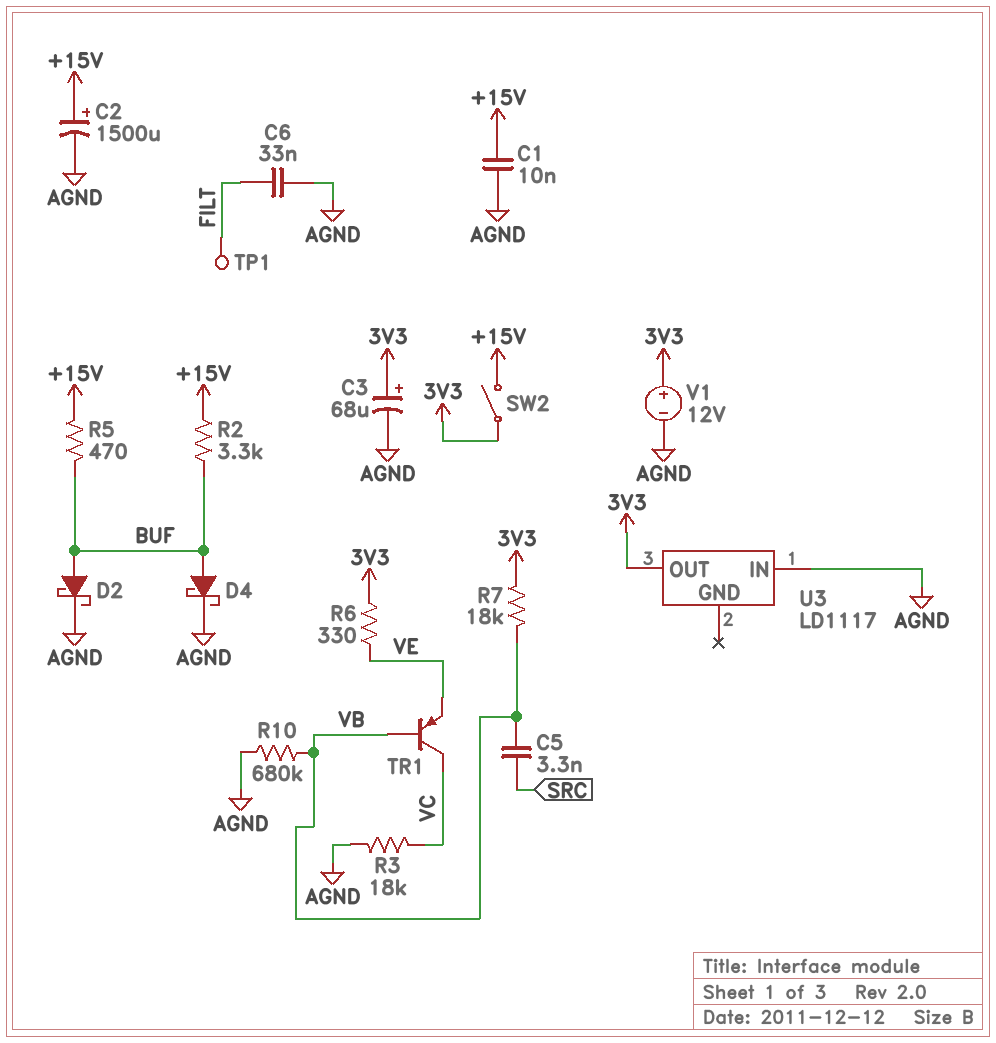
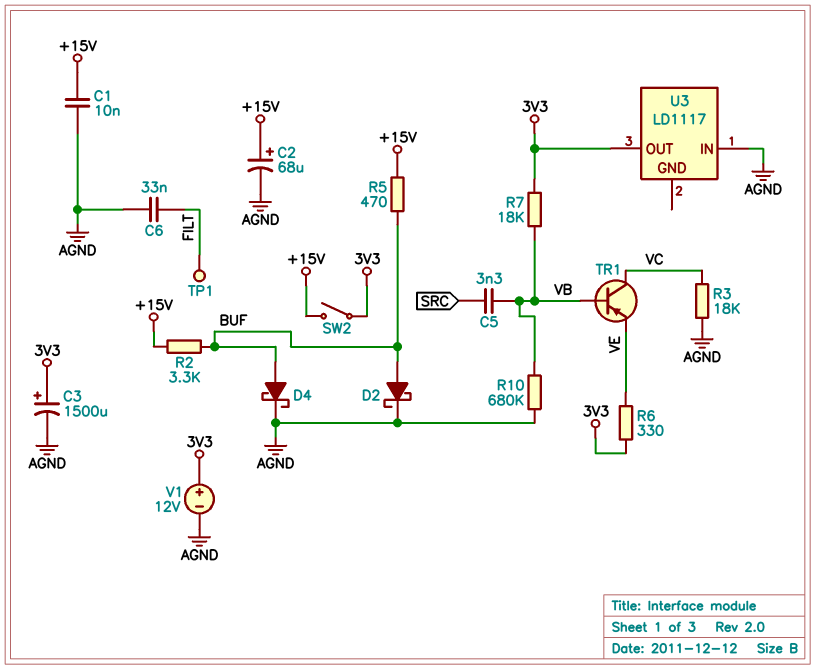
C2: 1500uF (plus +15V, minus AGND) -> 68uF (plus +15V, minus AGND)
C3: 68uF (plus 3V3, minus AGND) -> 1500uF (plus 3V3, minus AGND)

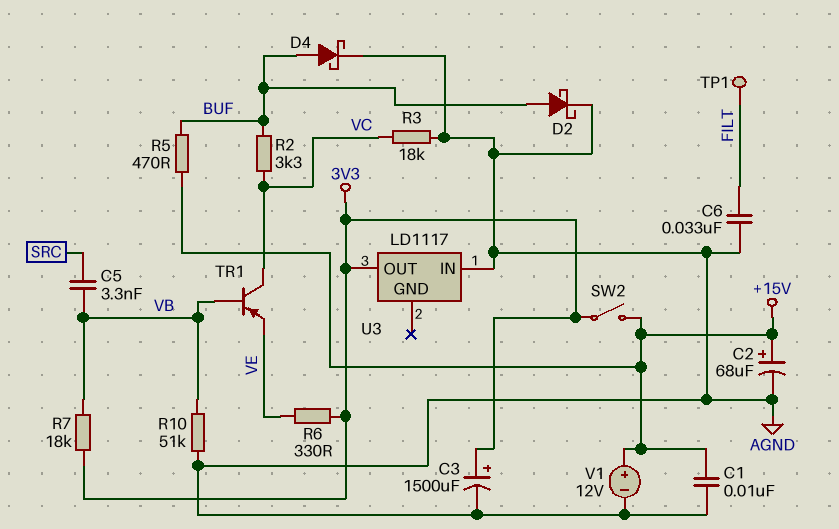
R2: 3.3k (+15V, BUF) -> 3.3k (BUF, VC)
R10: 680k (AGND, VB) -> 51k (AGND, VB)
V1: 12V (plus 3V3, minus AGND) -> 12V (plus +15V, minus AGND)

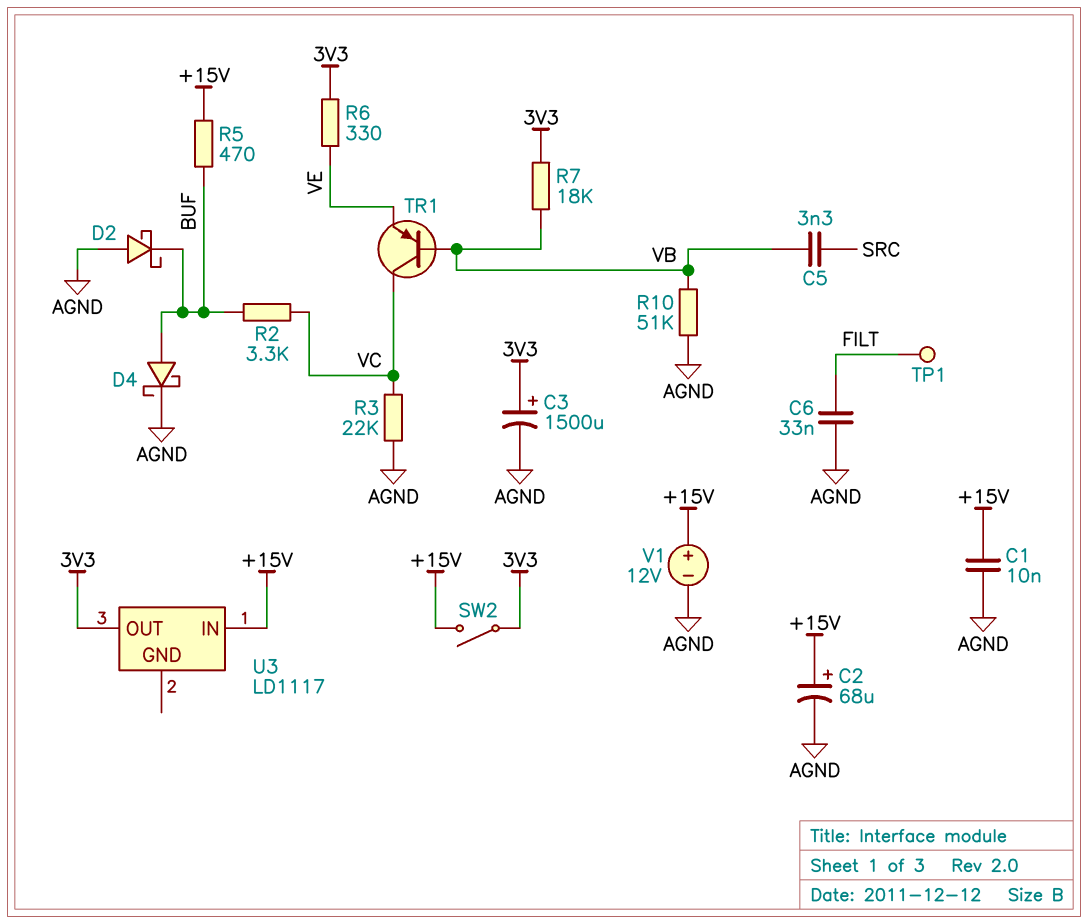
D2: schottky (A BUF, K AGND) -> schottky (A AGND, K BUF)
R3: 18k (AGND, VC) -> 22k (AGND, VC)
U3 pin IN: AGND -> +15V

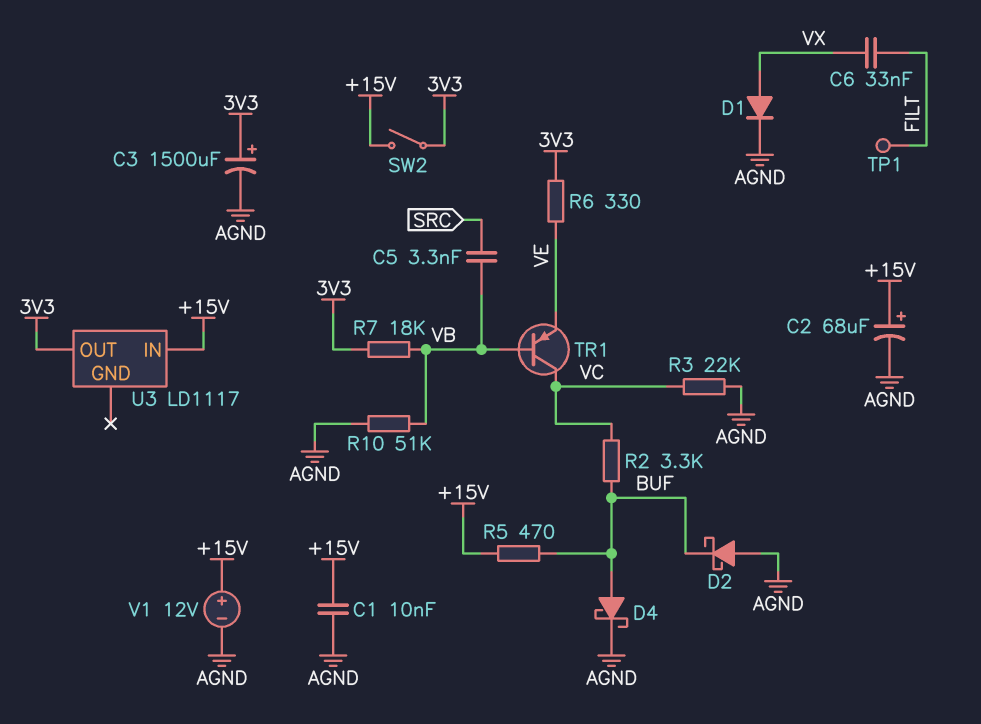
C6: 33nF (AGND, FILT) -> 33nF (FILT, VX)
D1: none -> diode (A VX, K AGND)

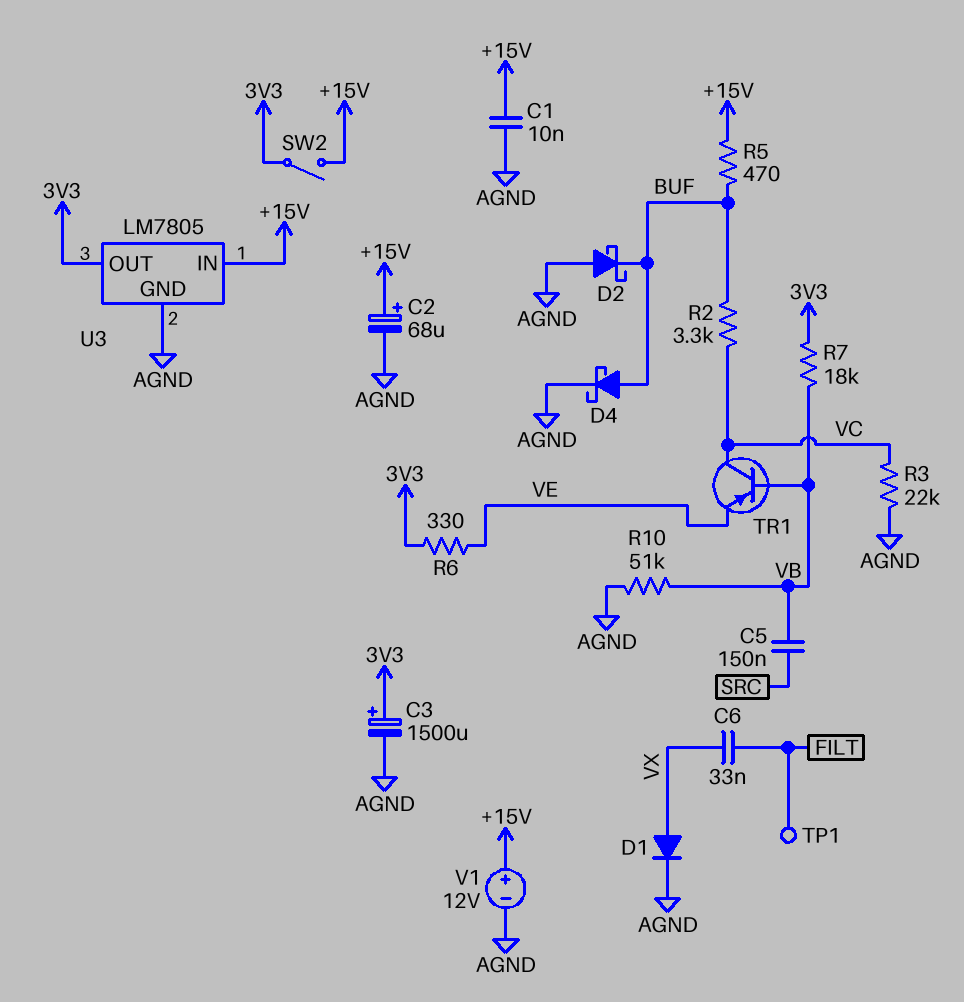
C5: 3.3nF (SRC, VB) -> 150nF (SRC, VB)
U3: LD1117 -> LM7805
U3 pin GND: none -> AGND

